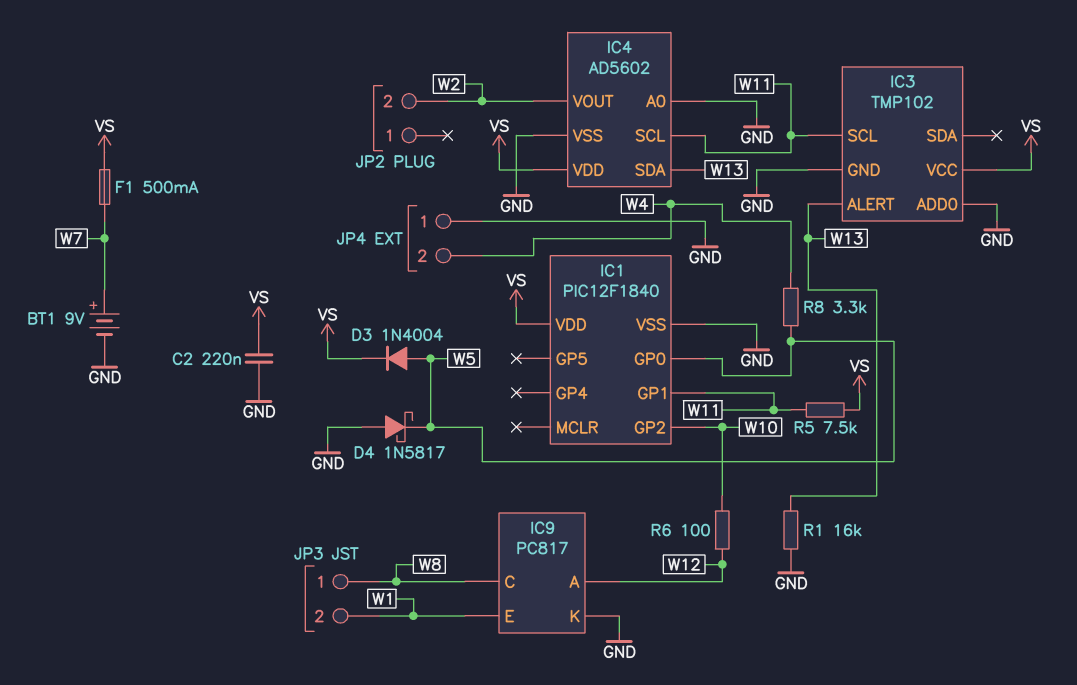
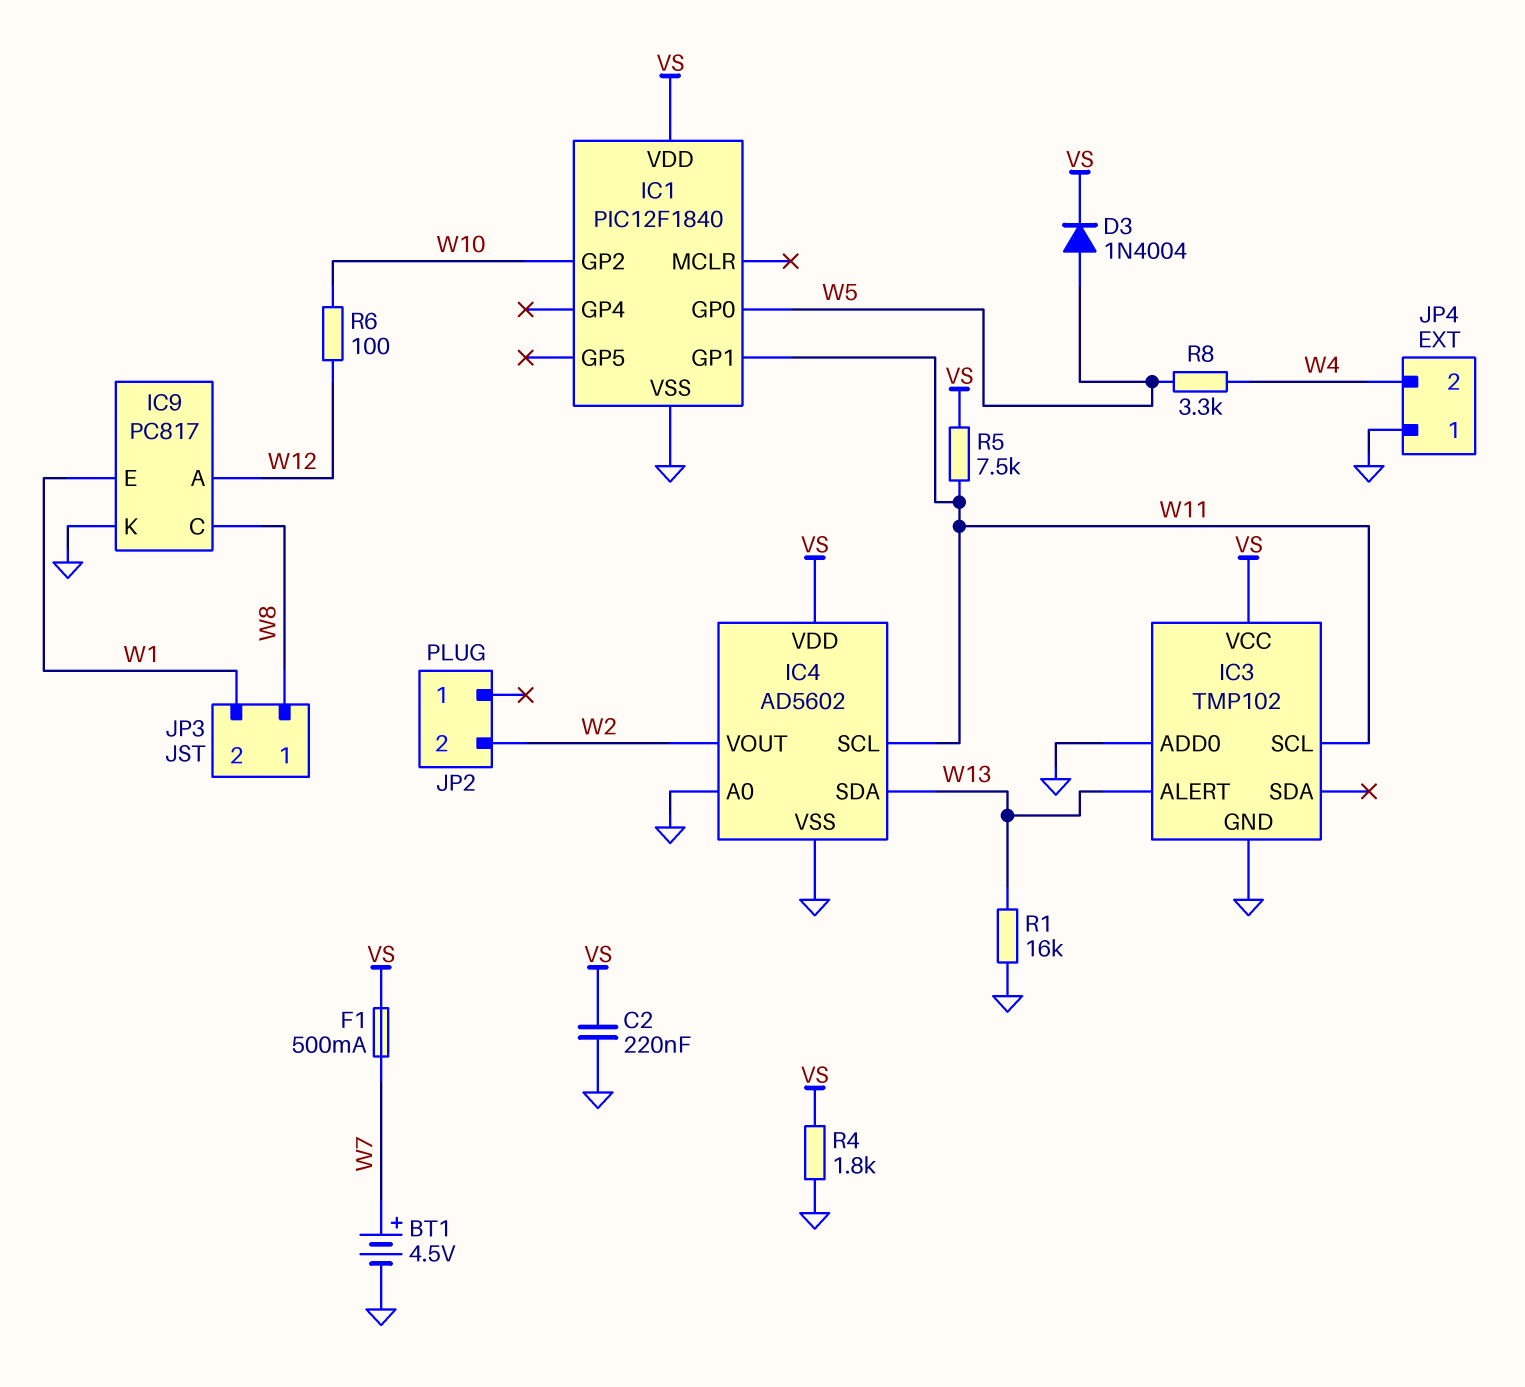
BT1: 9V (plus W7, minus GND) -> 4.5V (plus W7, minus GND)
D4: schottky 1N5817 (A GND, K W5) -> none
R4: none -> 1.8k (GND, VS)

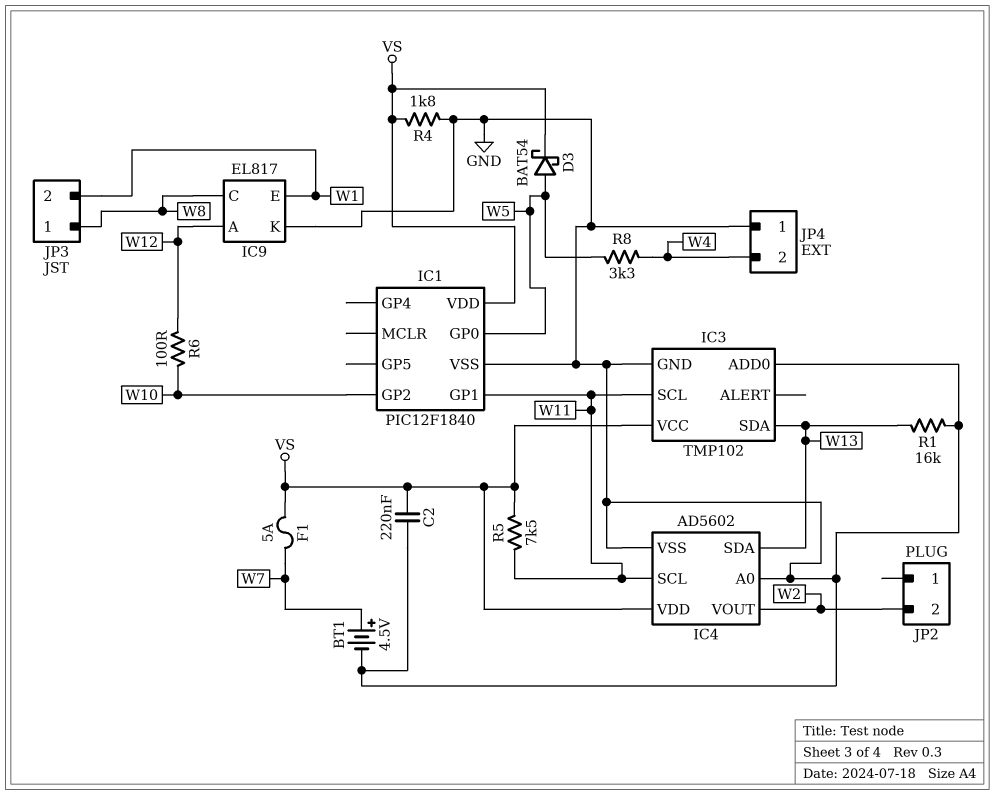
D3: diode 1N4004 (A W5, K VS) -> schottky BAT54 (A W5, K VS)
F1: 500mA (VS, W7) -> 5A (VS, W7)
IC3 pin ALERT: W13 -> none
IC3 pin SDA: none -> W13
IC9: PC817 -> EL817

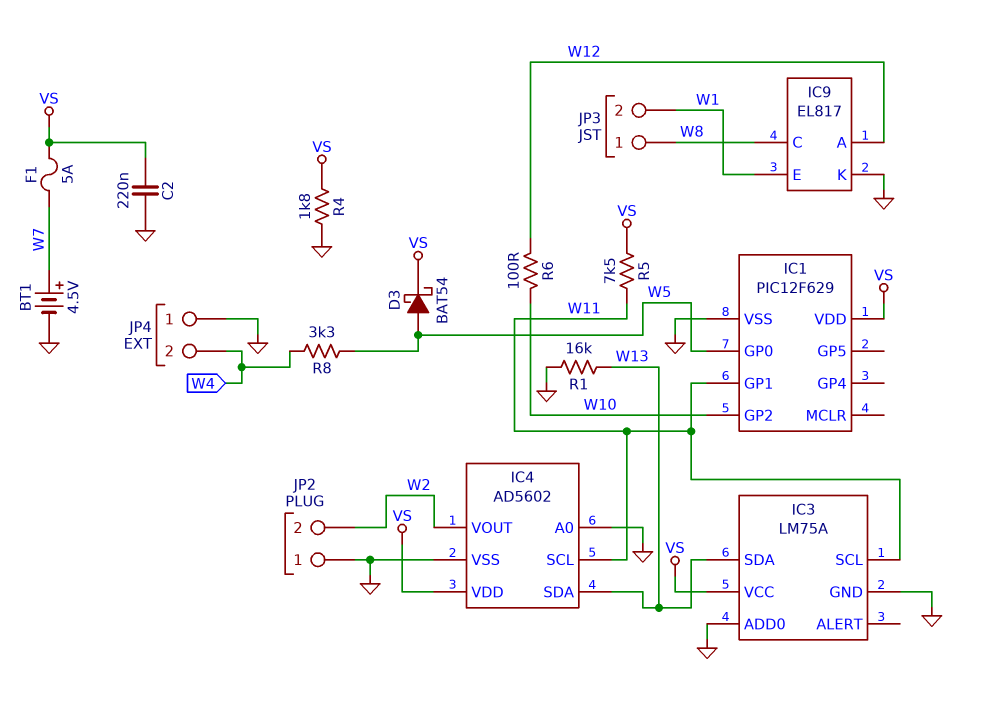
IC1: PIC12F1840 -> PIC12F629
IC3: TMP102 -> LM75A
JP2 pin 1: none -> GND

